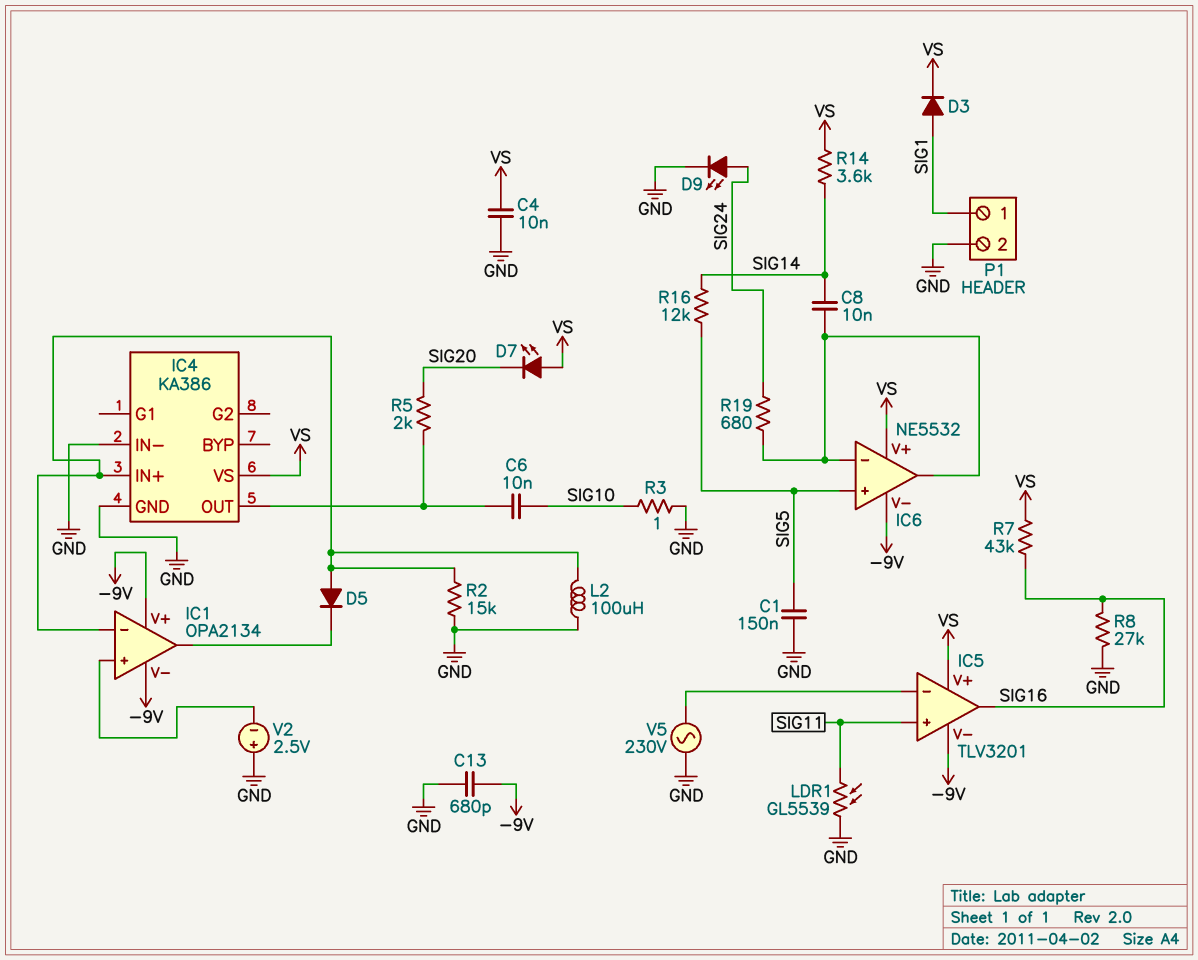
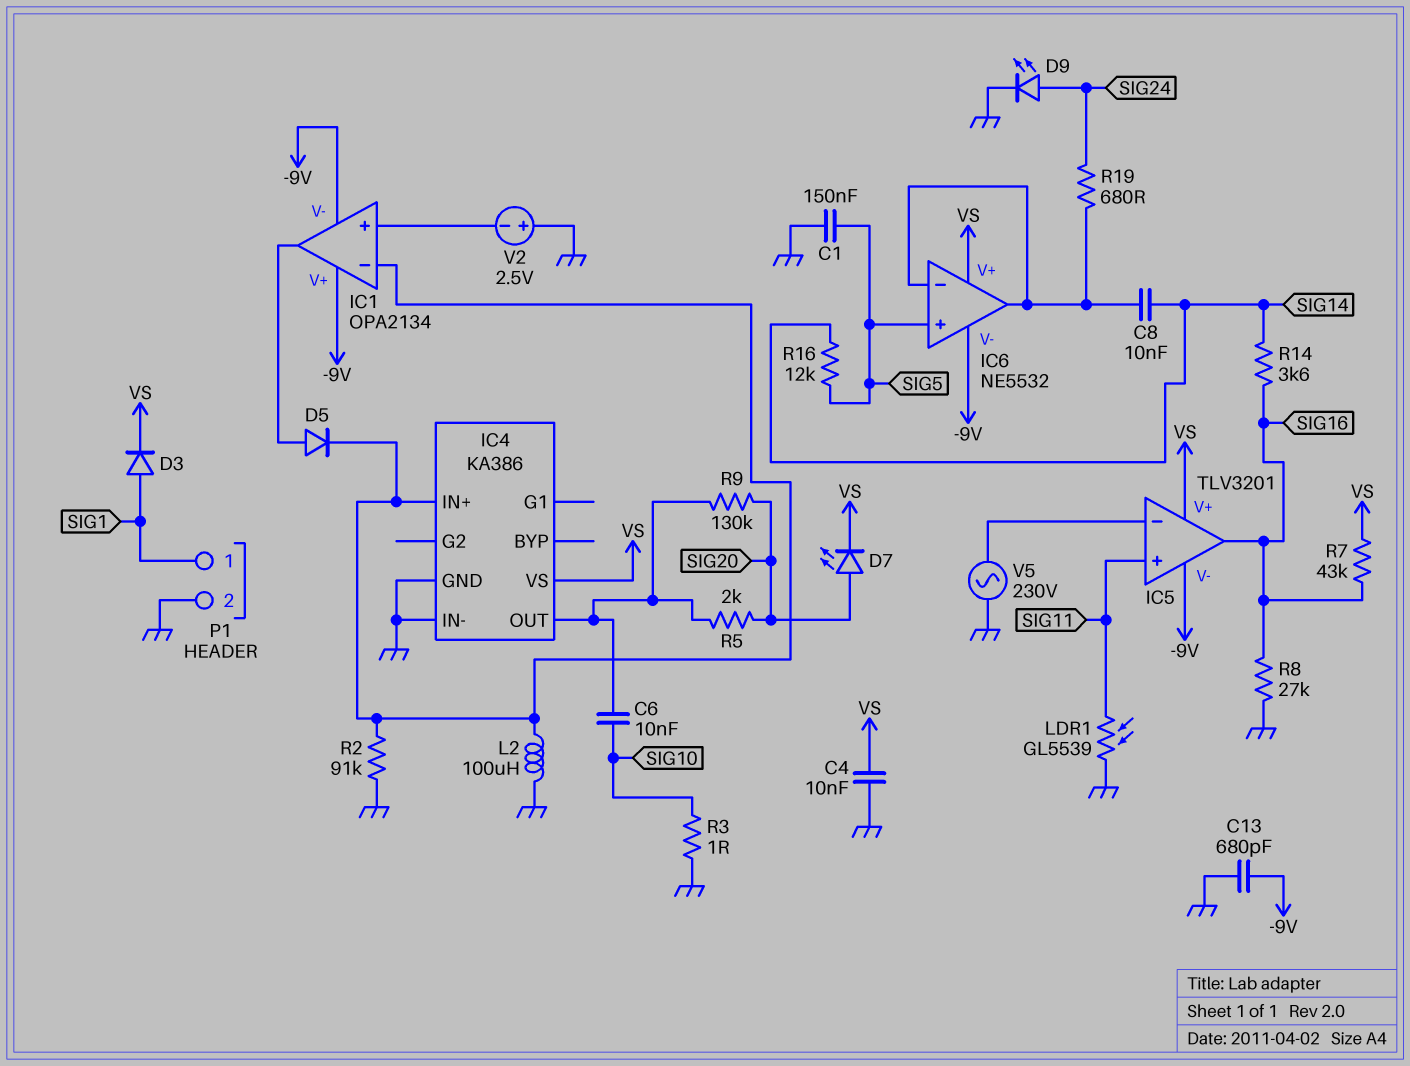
D5: diode (A IC1/in-, K IC1/out) -> diode (A IC1/out, K IC1/in-)
D7: LED (A VS, K SIG20) -> LED (A SIG20, K VS)
R2: 15k (GND, IC1/in-) -> 91k (GND, IC1/in-)
R9: none -> 130k (IC4/OUT, SIG20)
R14: 3.6k (SIG14, VS) -> 3.6k (SIG14, SIG16)

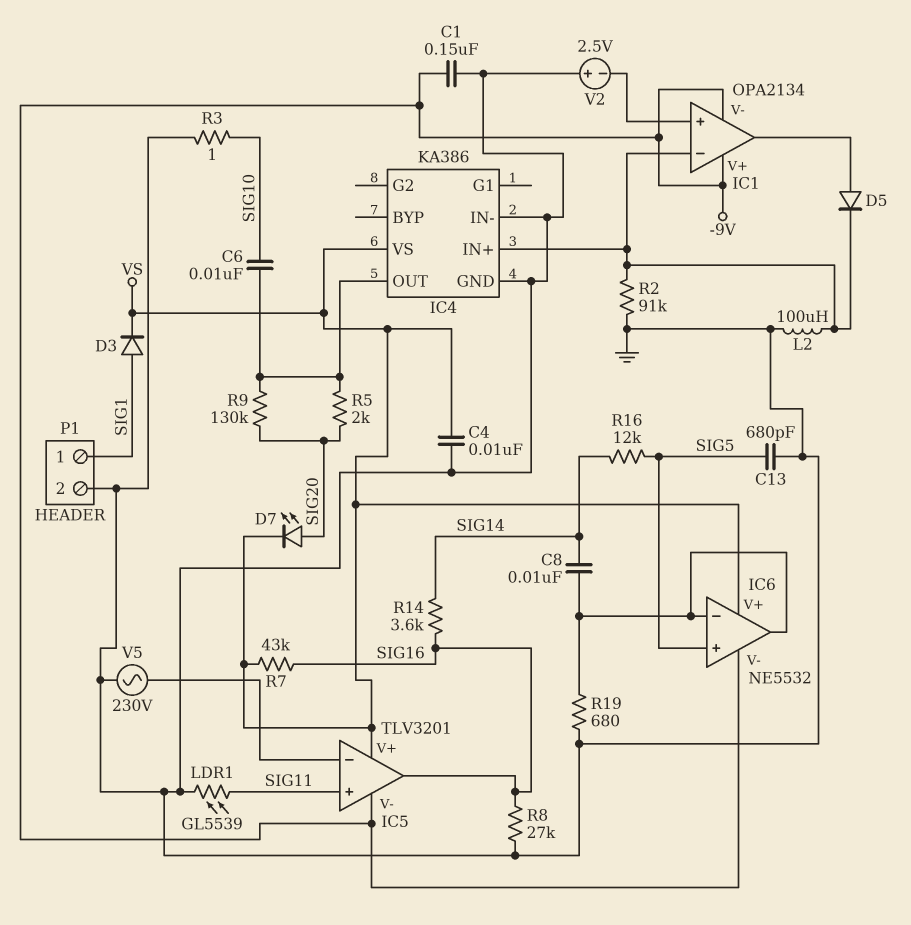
C1: 150nF (GND, SIG5) -> 150nF (-9V, GND)
C13: 680pF (-9V, GND) -> 680pF (GND, SIG5)
D9: LED (A SIG24, K GND) -> none
R19: 680 (IC6/in-, SIG24) -> 680 (GND, IC6/in-)

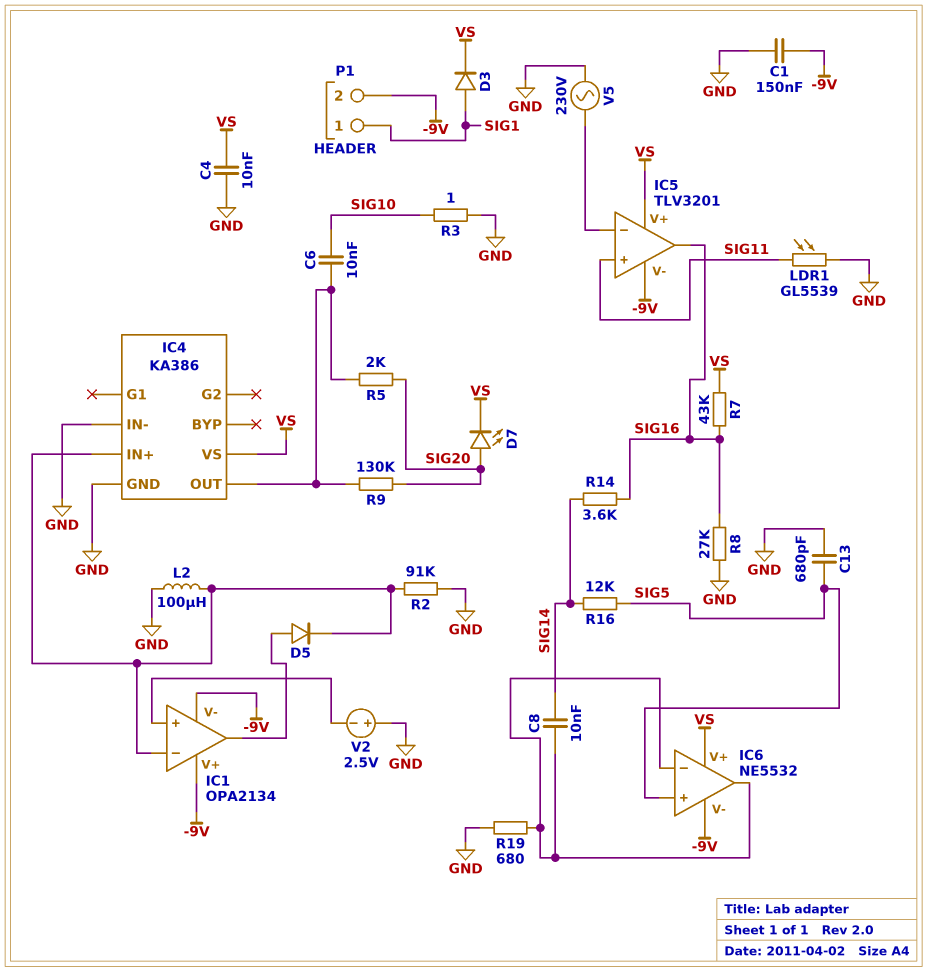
P1 pin 2: GND -> -9V

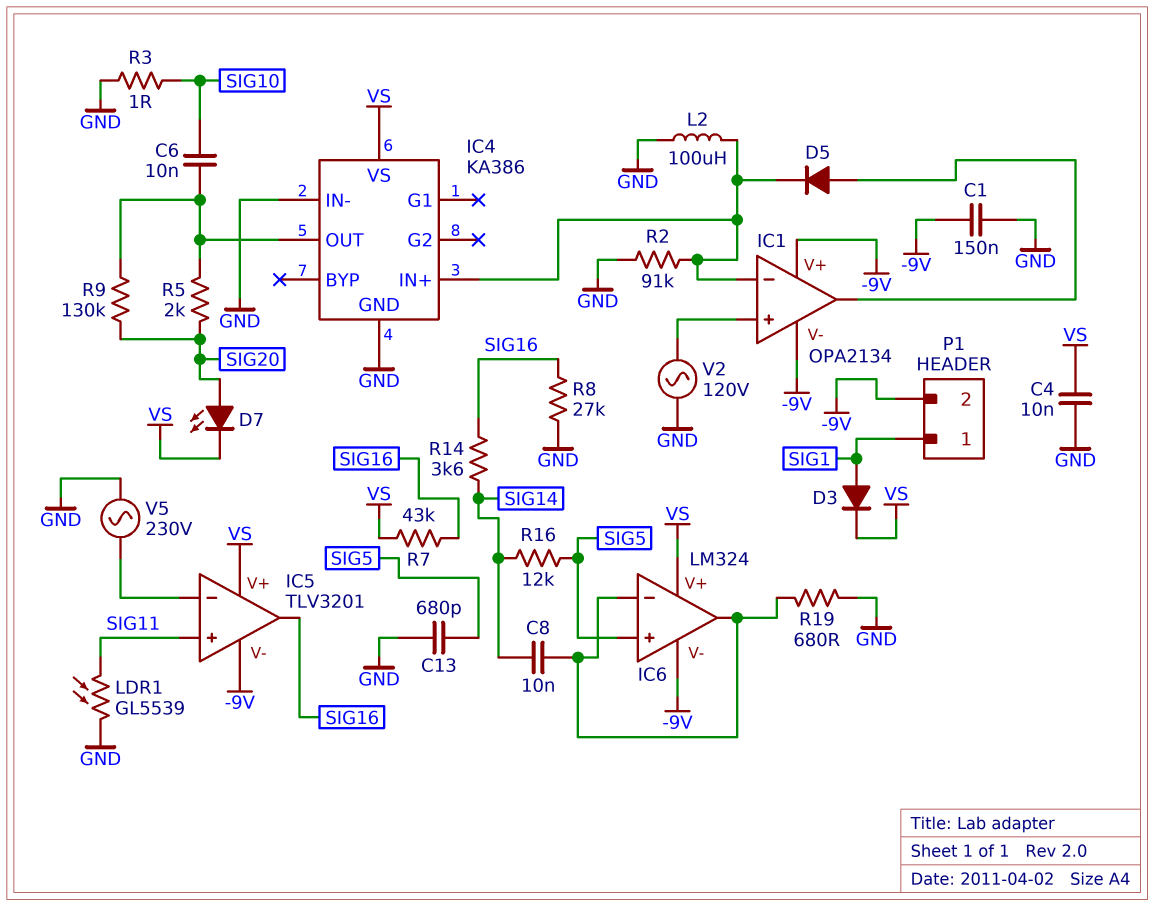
IC6: NE5532 -> LM324
V2: 2.5V (plus GND, minus IC1/in+) -> AC 120V (GND, IC1/in+)

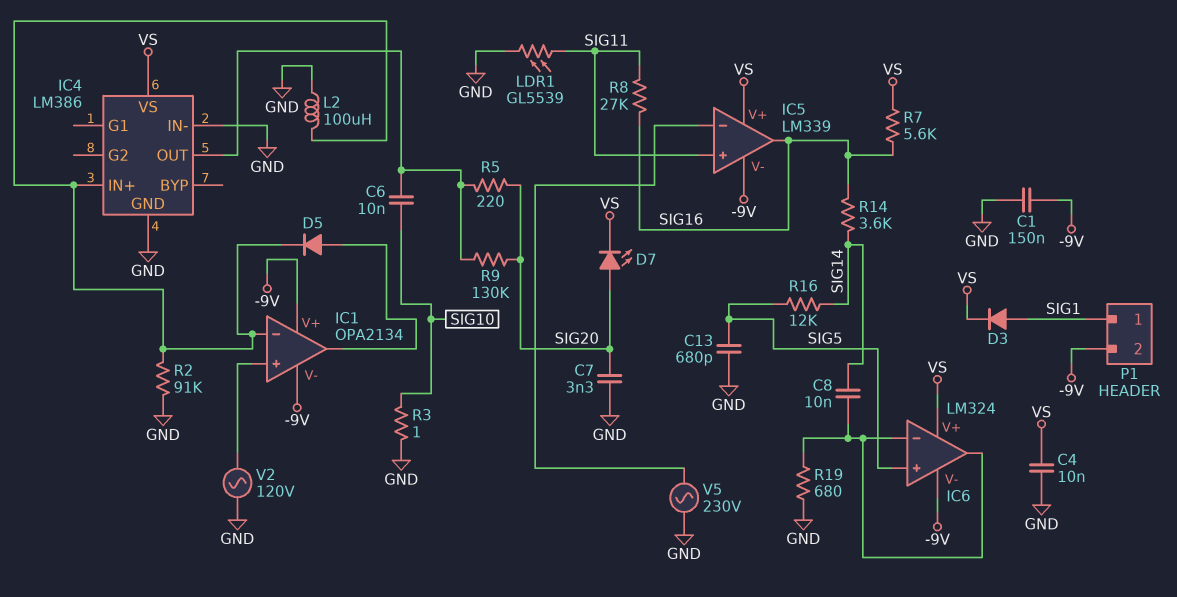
C7: none -> 3.3nF (GND, SIG20)
IC4: KA386 -> LM386
IC5: TLV3201 -> LM339
R5: 2k (IC4/OUT, SIG20) -> 220 (IC4/OUT, SIG20)
R7: 43k (SIG16, VS) -> 5.6k (SIG16, VS)
R8: 27k (GND, SIG16) -> 27k (SIG11, SIG16)

